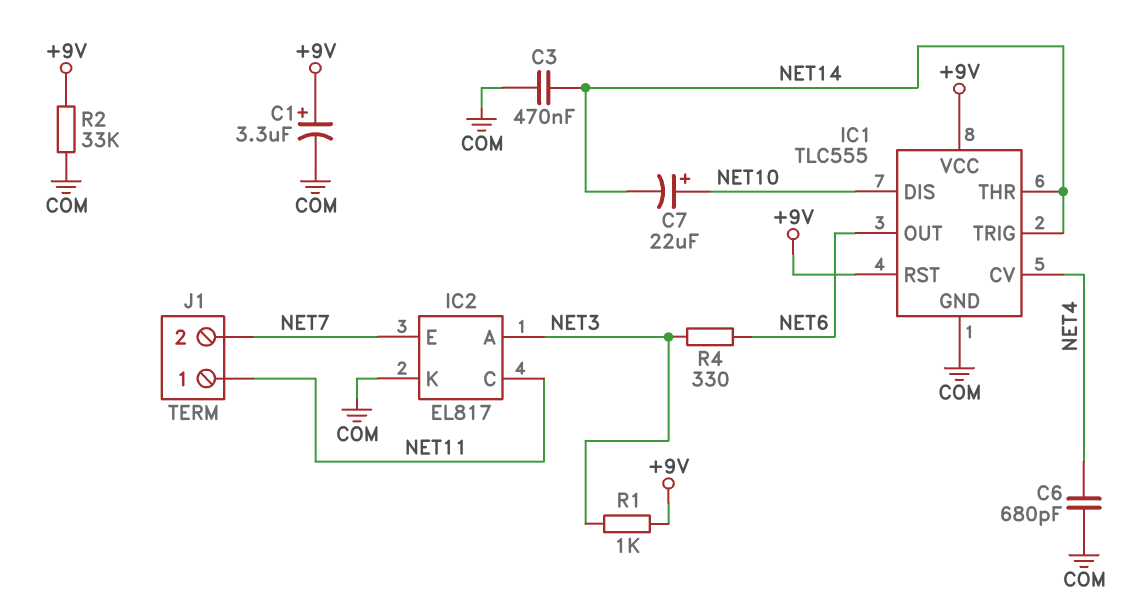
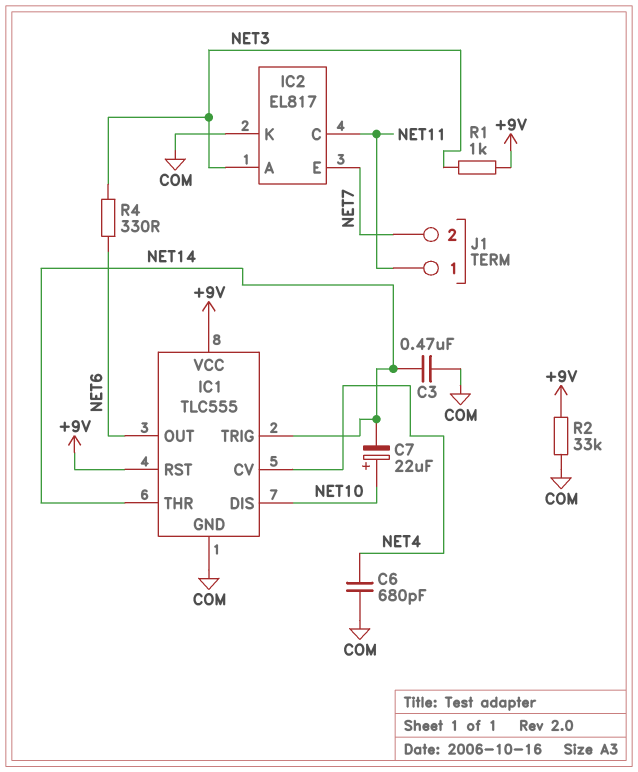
C1: 3.3uF (plus +9V, minus COM) -> none

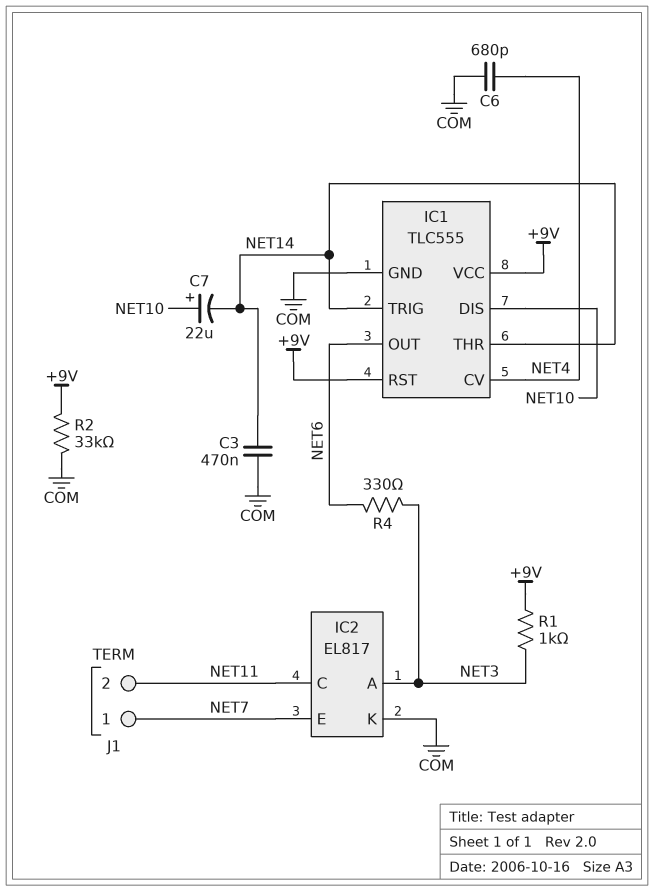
J1 pin 1: NET11 -> NET7
J1 pin 2: NET7 -> NET11

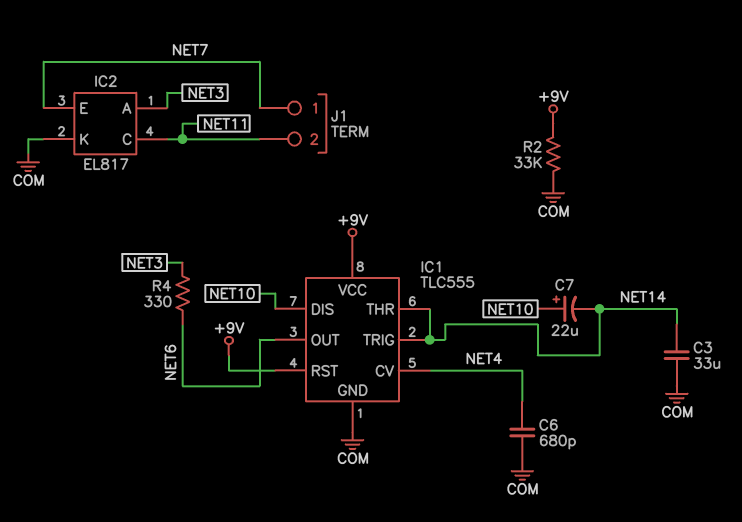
C3: 470nF (COM, NET14) -> 33uF (COM, NET14)
R1: 1k (+9V, NET3) -> none

